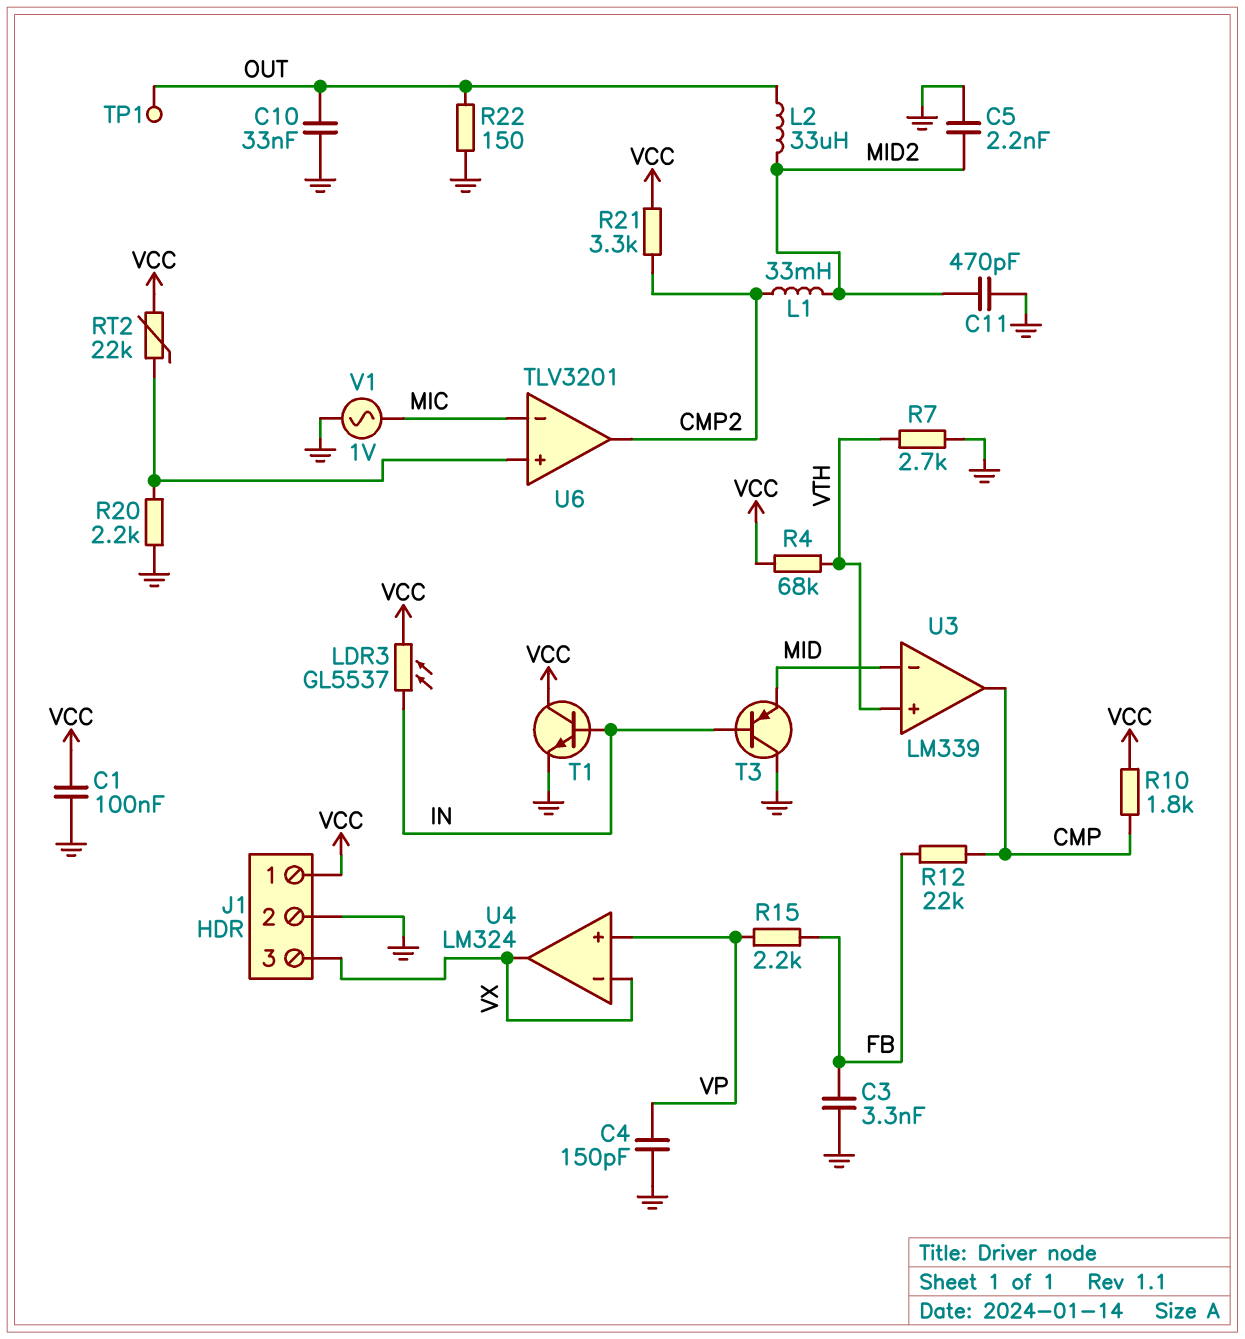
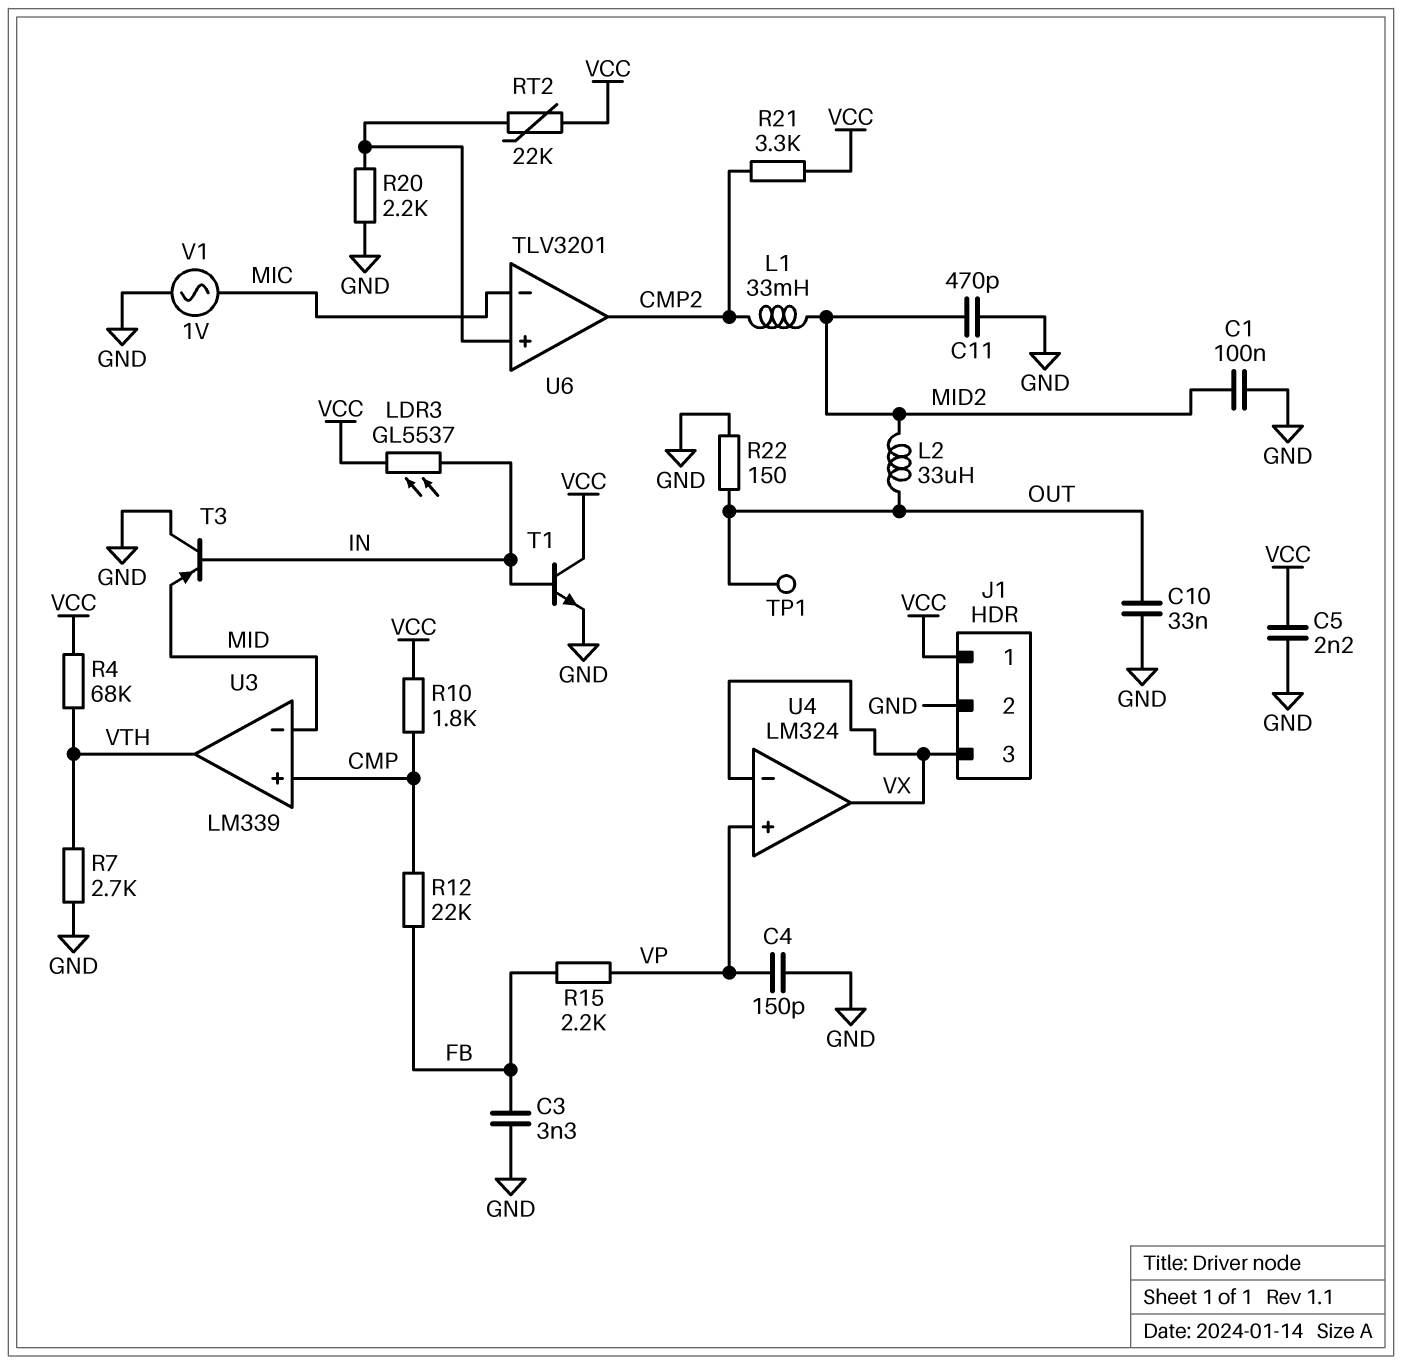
C1: 100nF (GND, VCC) -> 100nF (GND, MID2)
C5: 2.2nF (GND, MID2) -> 2.2nF (GND, VCC)
U3 pin in+: VTH -> CMP
U3 pin out: CMP -> VTH

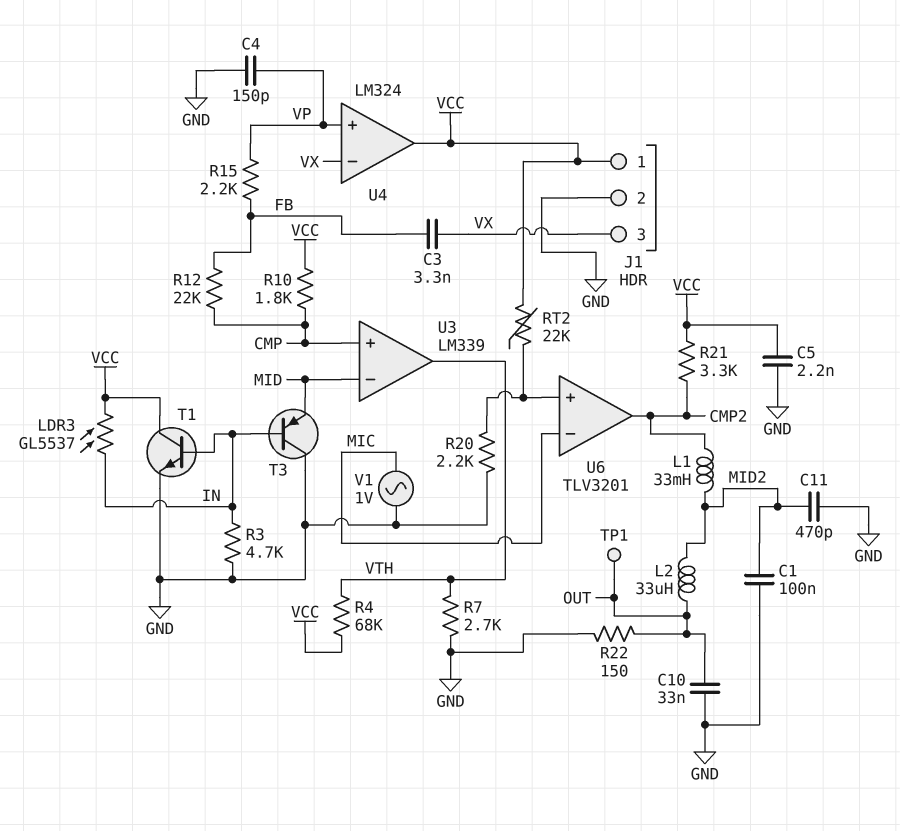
C3: 3.3nF (FB, GND) -> 3.3nF (FB, VX)
R3: none -> 4.7k (GND, IN)
U4 pin out: VX -> VCC

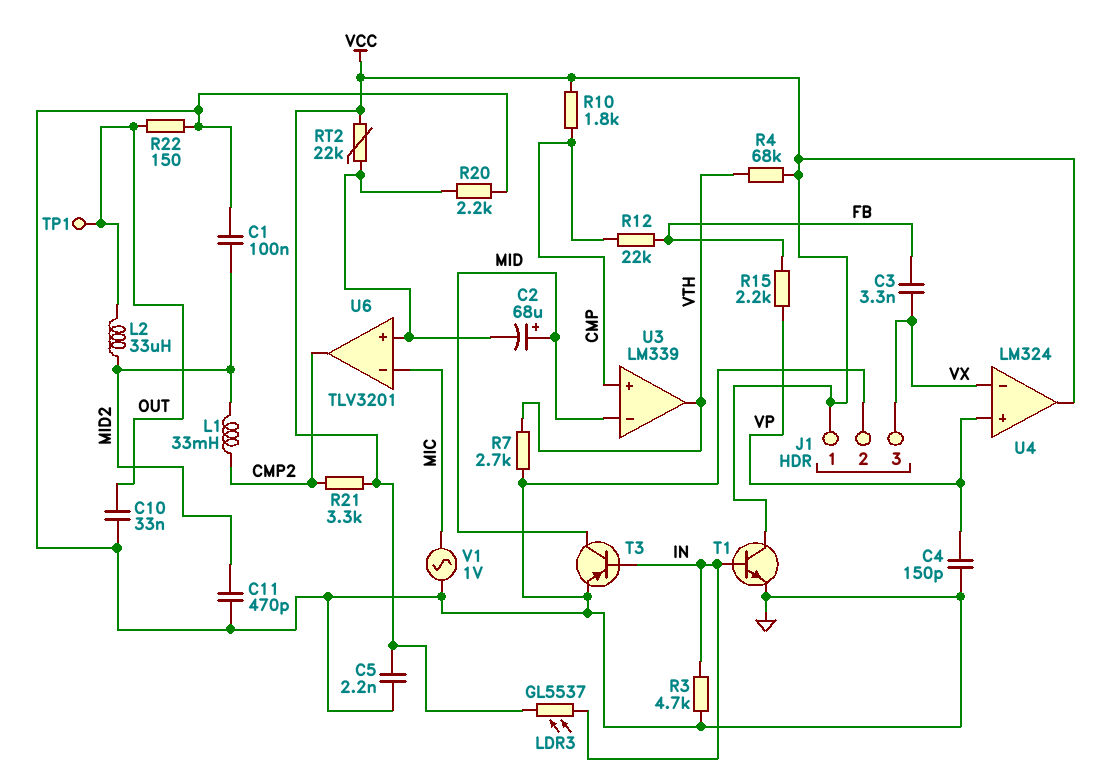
C2: none -> 68uF (plus MID, minus U6/in+)
T3: PNP (B IN, C GND, E MID) -> PNP (B IN, C MID, E GND)

